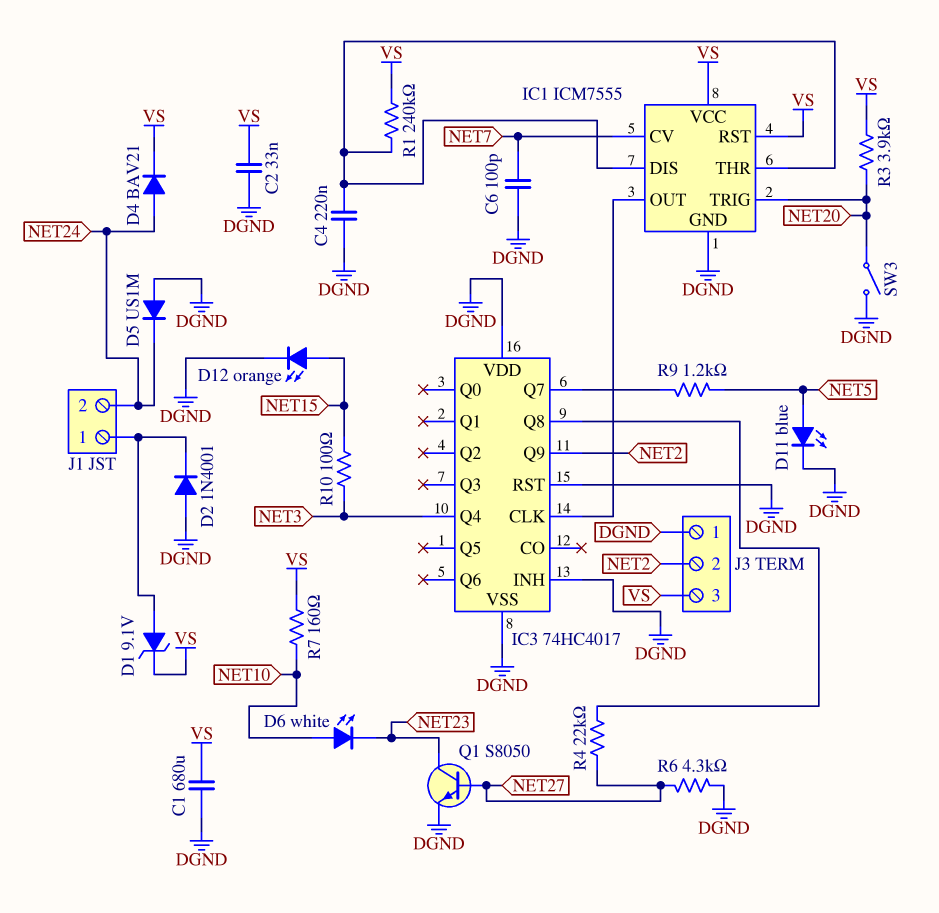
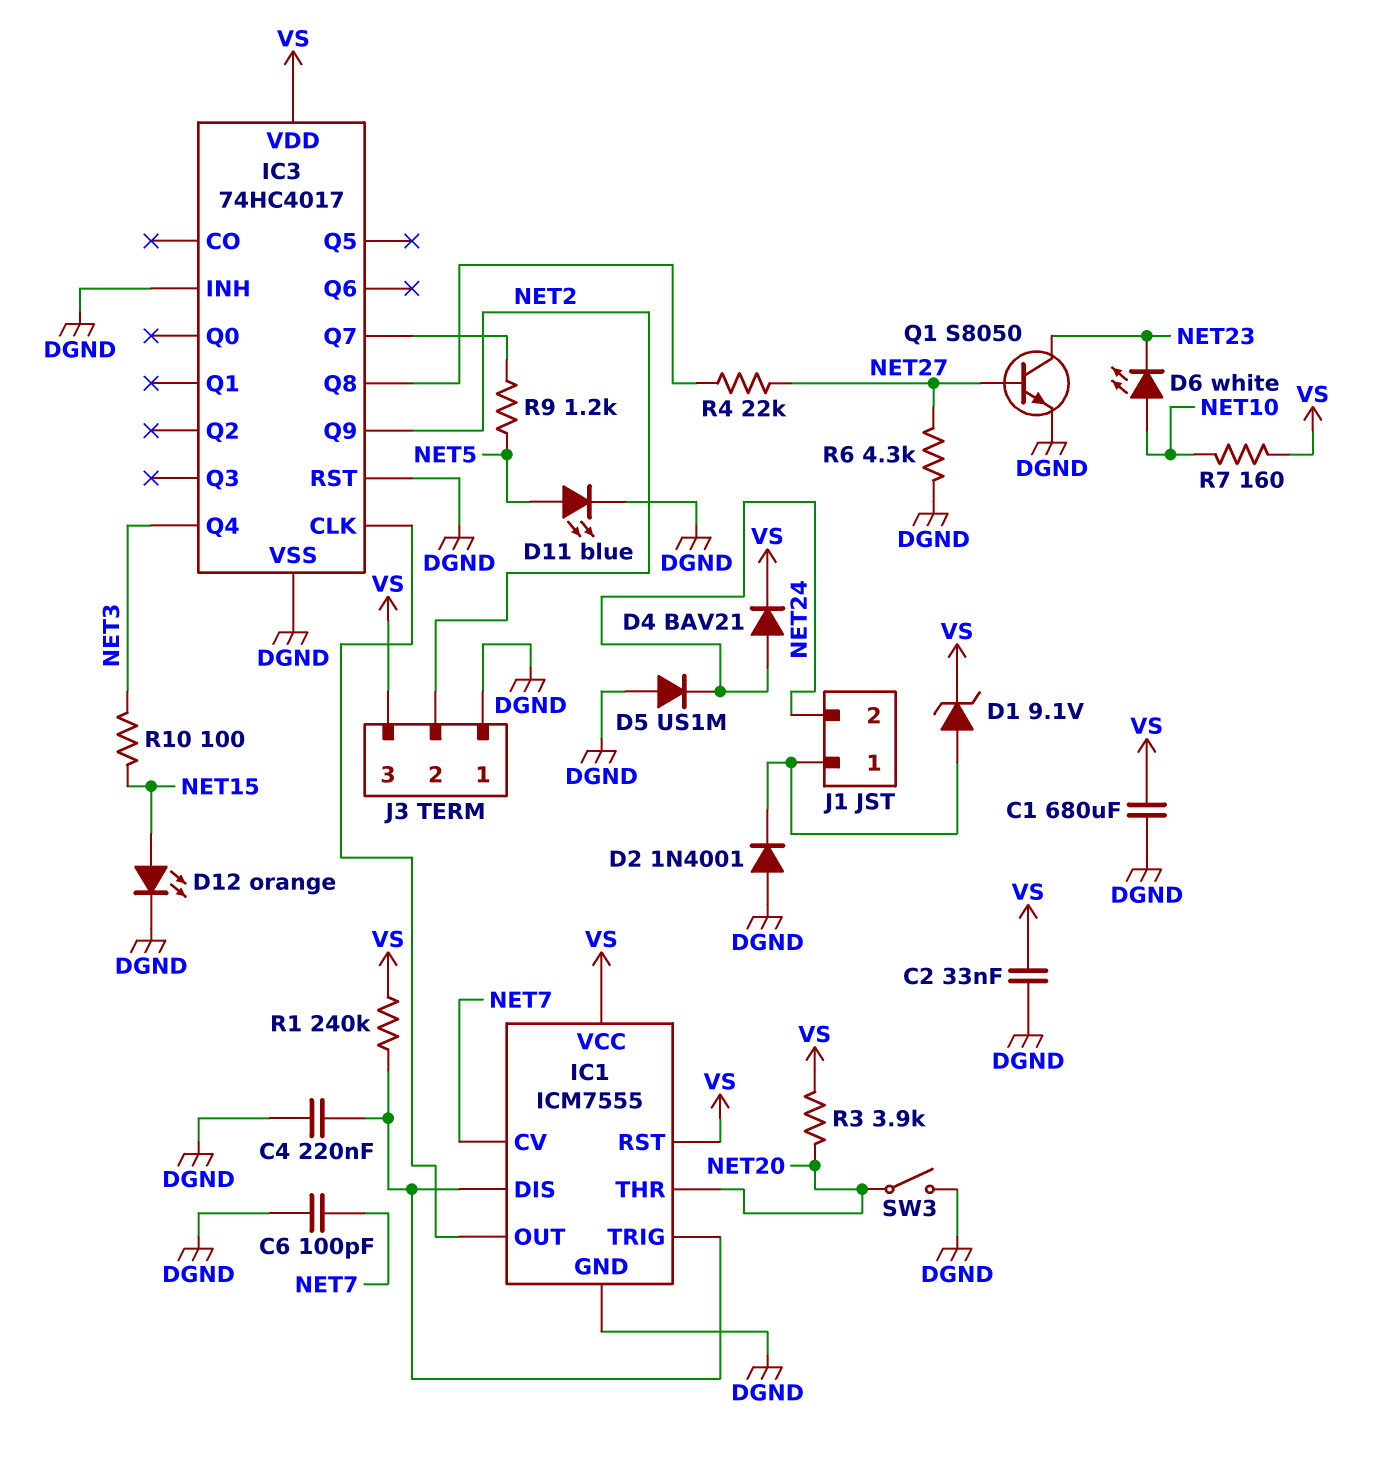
IC1 pin THR: IC1/DIS -> NET20
IC1 pin TRIG: NET20 -> IC1/DIS
IC3 pin VDD: DGND -> VS

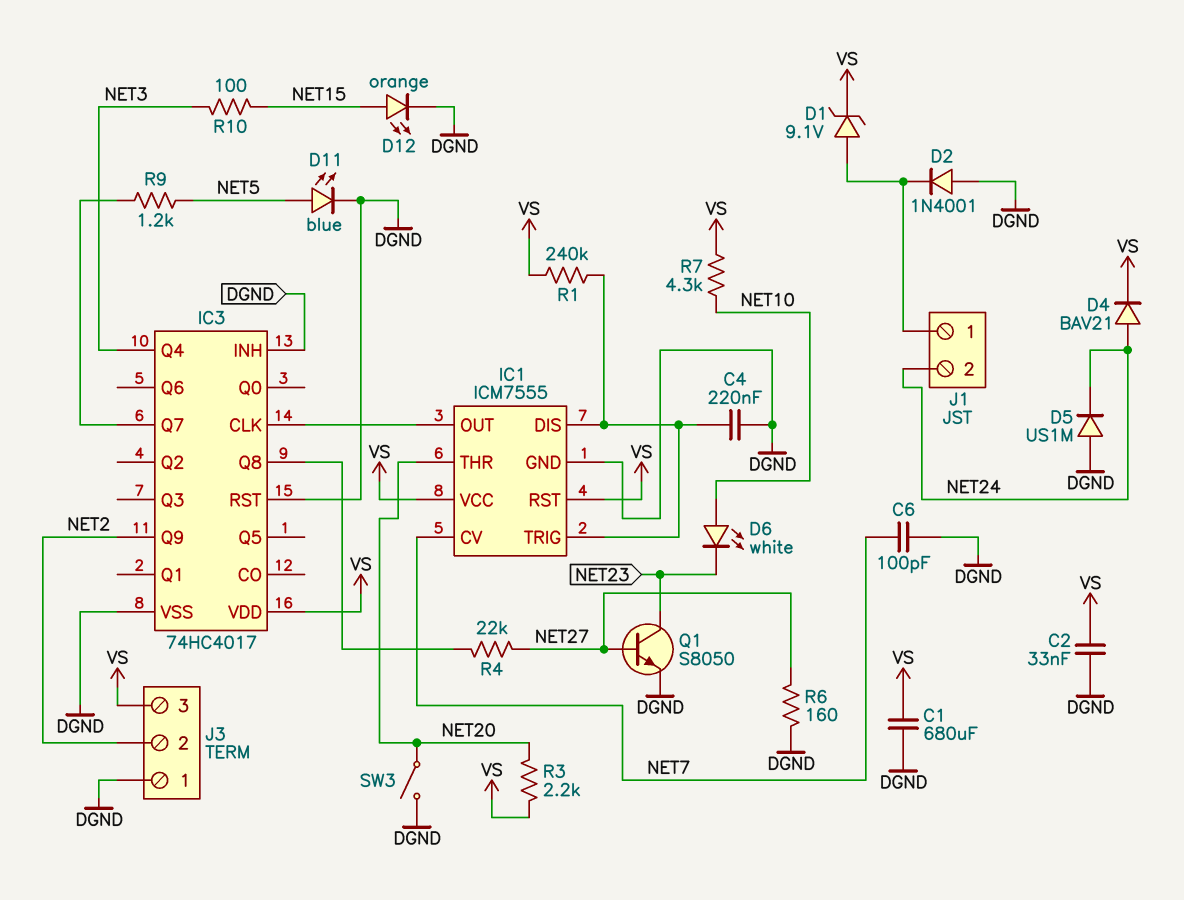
R3: 3.9k (NET20, VS) -> 2.2k (NET20, VS)
R6: 4.3k (DGND, NET27) -> 160 (DGND, NET27)
R7: 160 (NET10, VS) -> 4.3k (NET10, VS)

